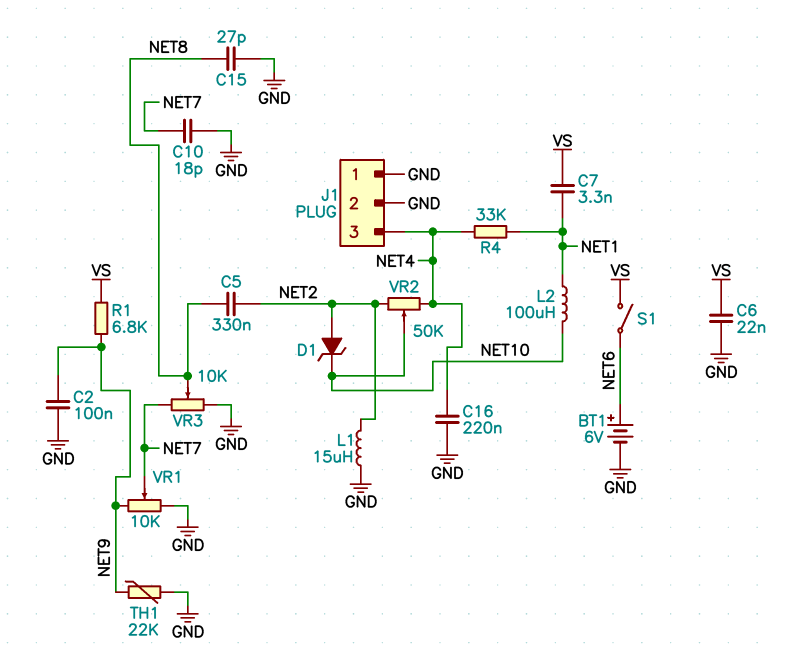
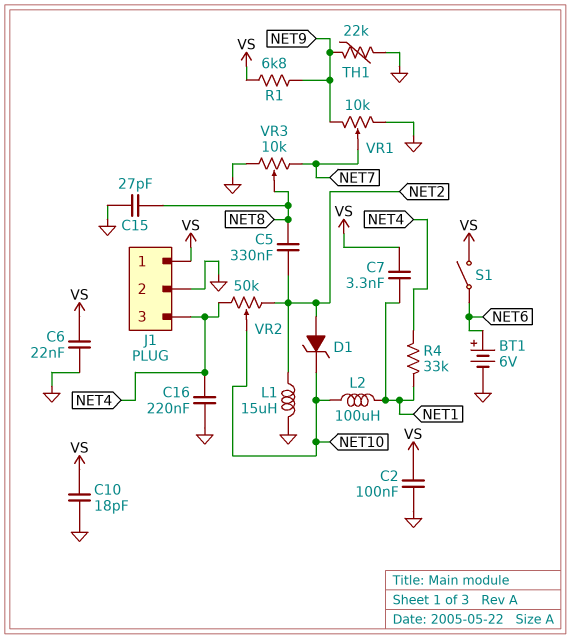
C2: 100nF (GND, NET9) -> 100nF (GND, VS)
C10: 18pF (GND, NET7) -> 18pF (GND, VS)
J1 pin 1: GND -> VS

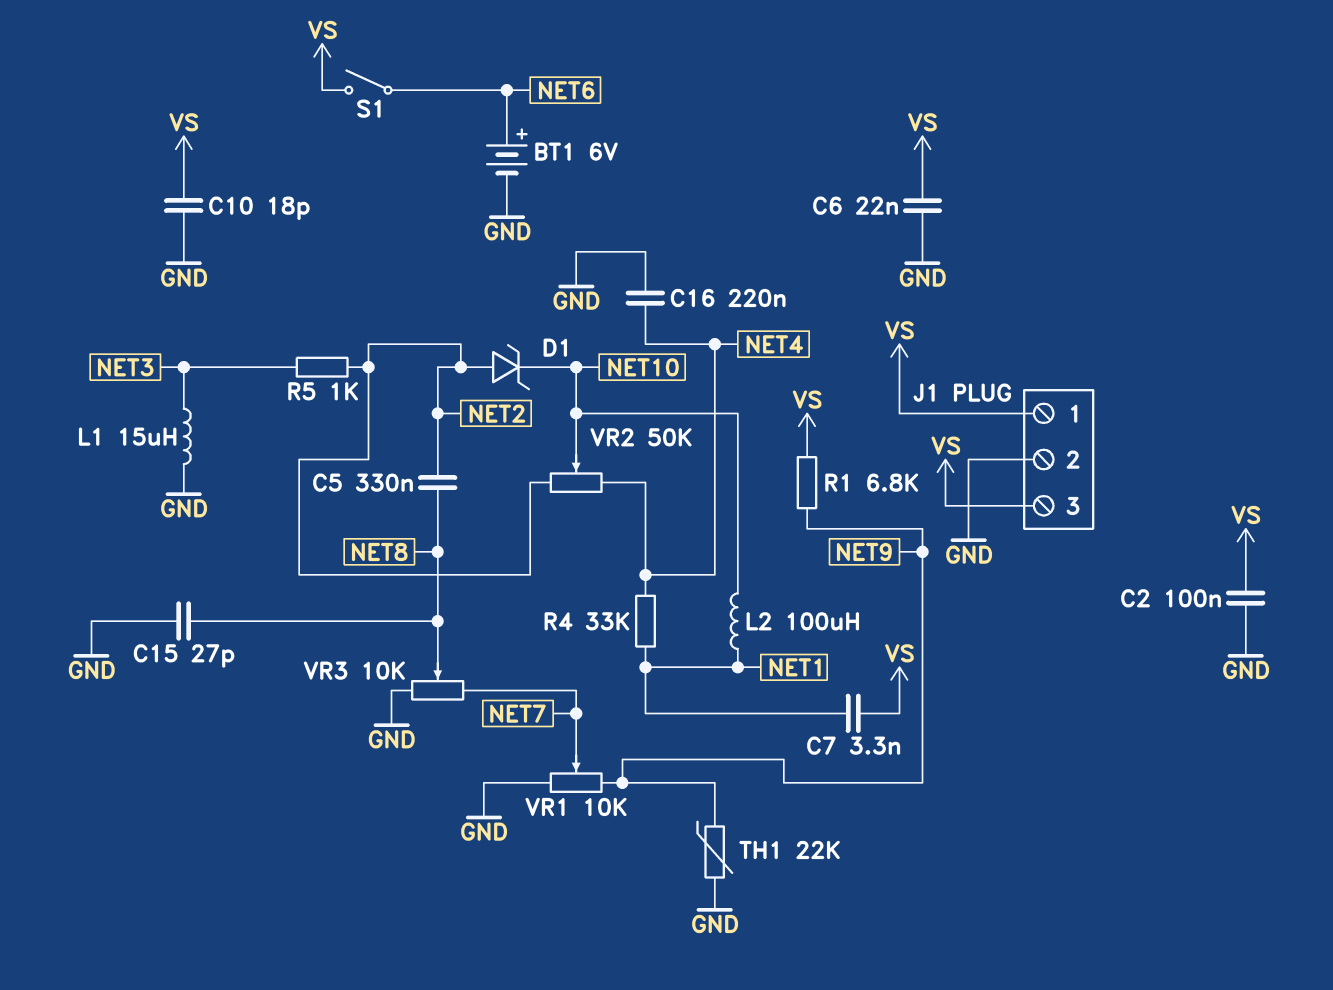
J1 pin 3: NET4 -> VS
L1: 15uH (GND, NET2) -> 15uH (GND, NET3)
R5: none -> 1k (NET2, NET3)

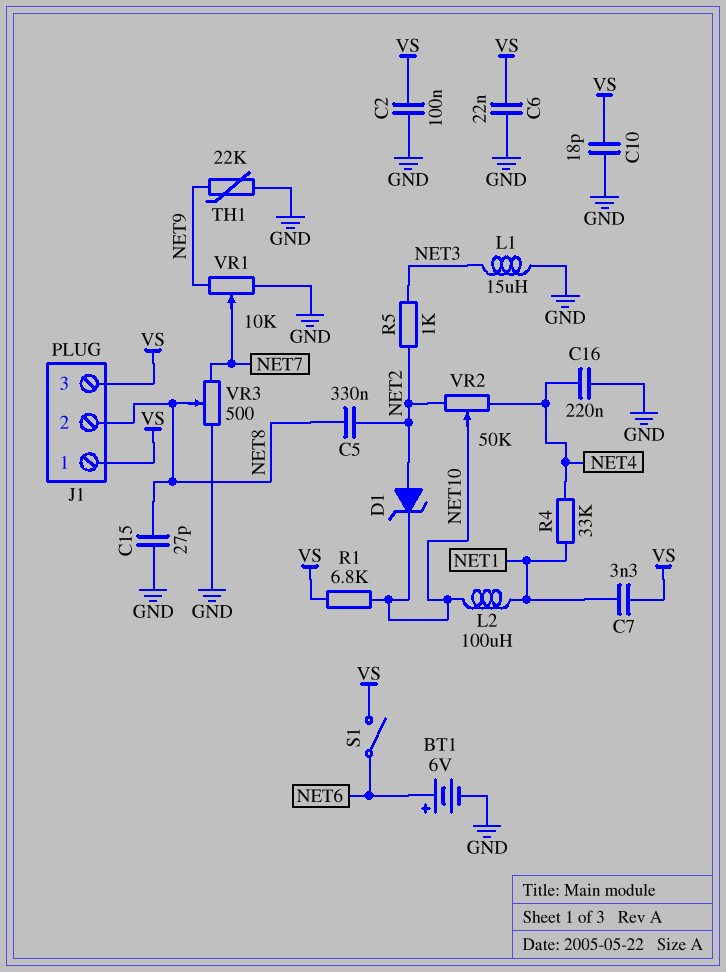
J1 pin 2: GND -> NET8
R1: 6.8k (NET9, VS) -> 6.8k (NET10, VS)
VR3: 10k (GND, NET7, wiper NET8) -> 500 (GND, NET7, wiper NET8)

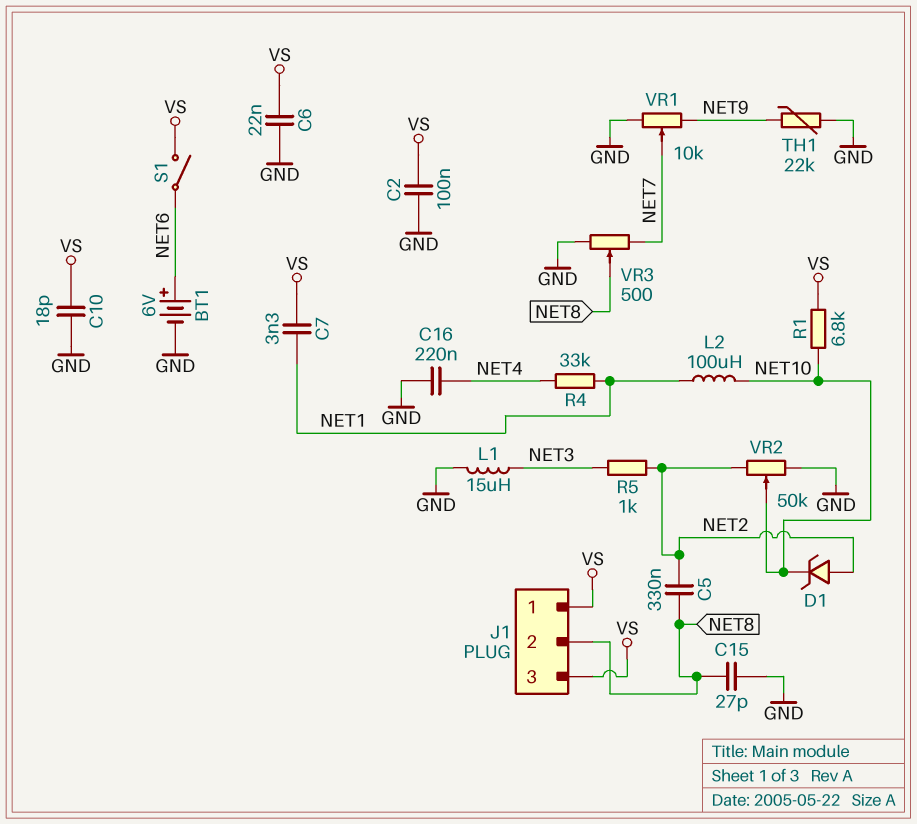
VR2: 50k (NET2, NET4, wiper NET10) -> 50k (GND, NET2, wiper NET10)

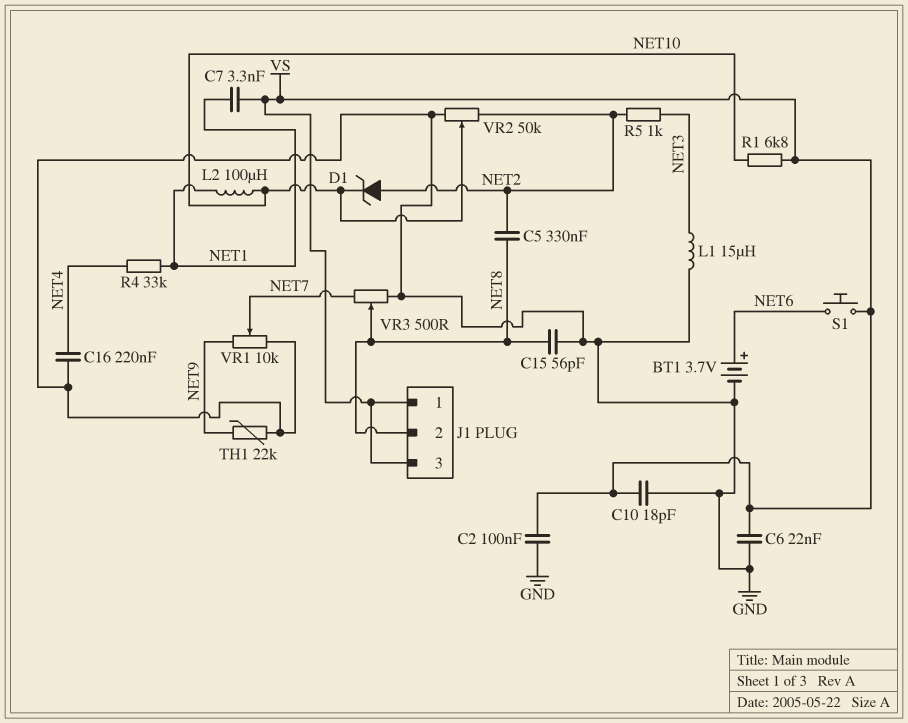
BT1: 6V (plus NET6, minus GND) -> 3.7V (plus NET6, minus GND)
C15: 27pF (GND, NET8) -> 56pF (GND, NET8)
S1: switch (NET6, VS) -> button (NET6, VS)

